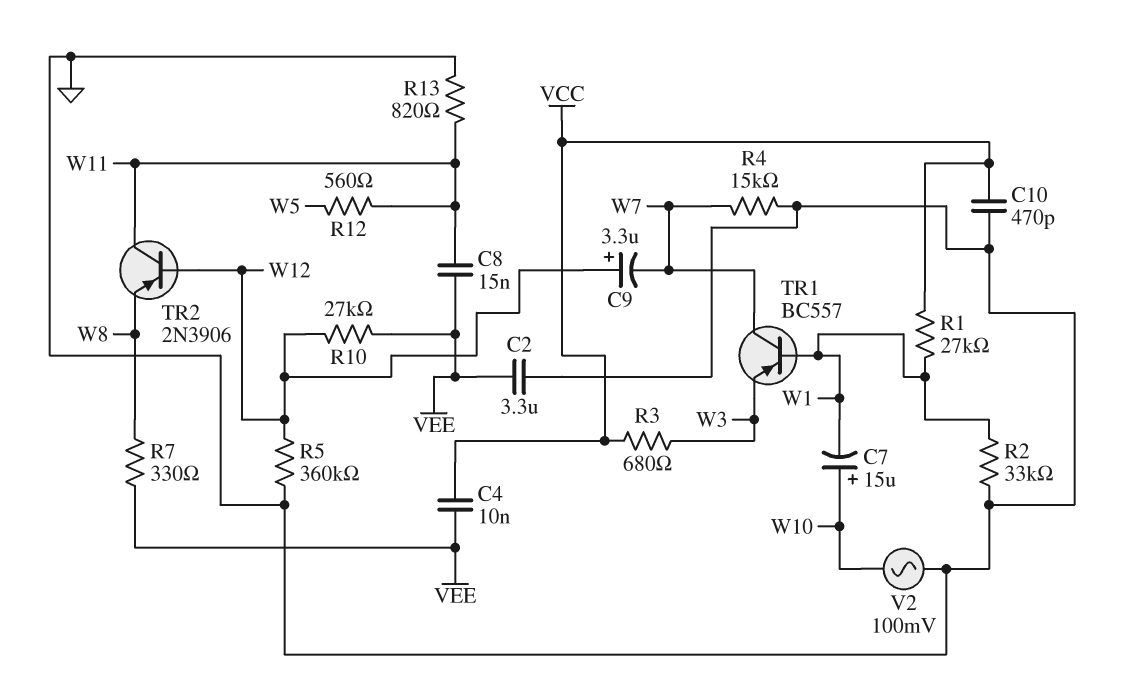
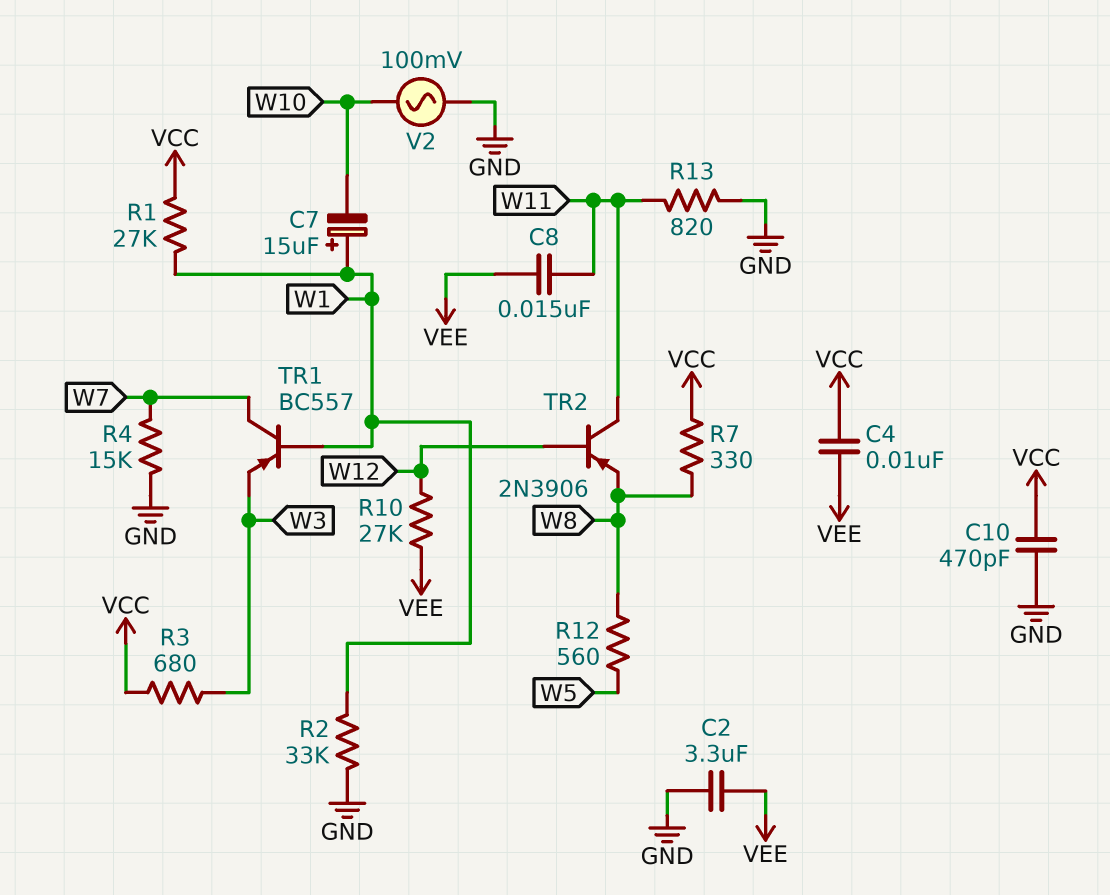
C7: 15uF (plus W10, minus W1) -> 15uF (plus W1, minus W10)
C9: 3.3uF (plus W12, minus W7) -> none
R5: 360k (GND, W12) -> none
R7: 330 (VEE, W8) -> 330 (VCC, W8)
R12: 560 (W5, W11) -> 560 (W5, W8)

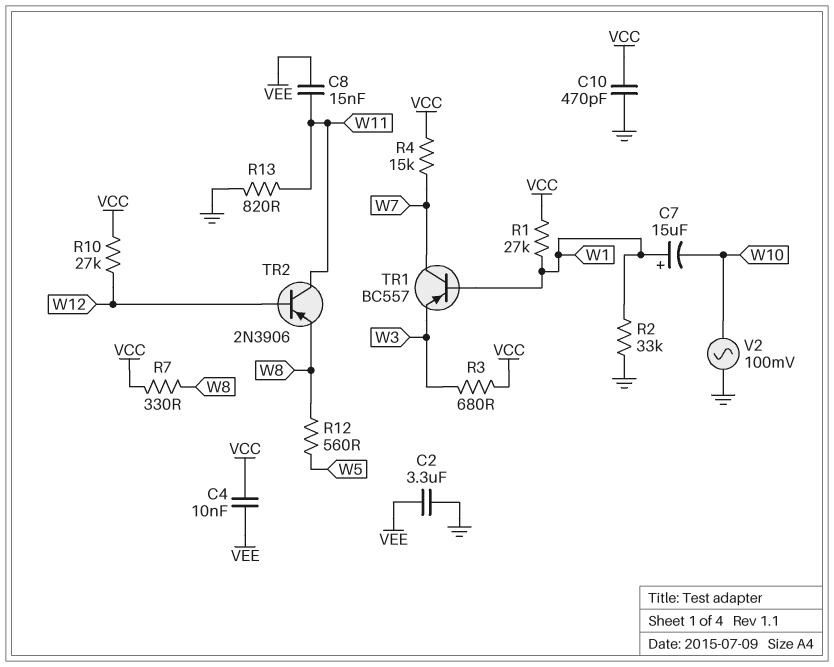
R4: 15k (GND, W7) -> 15k (VCC, W7)
R10: 27k (VEE, W12) -> 27k (VCC, W12)

